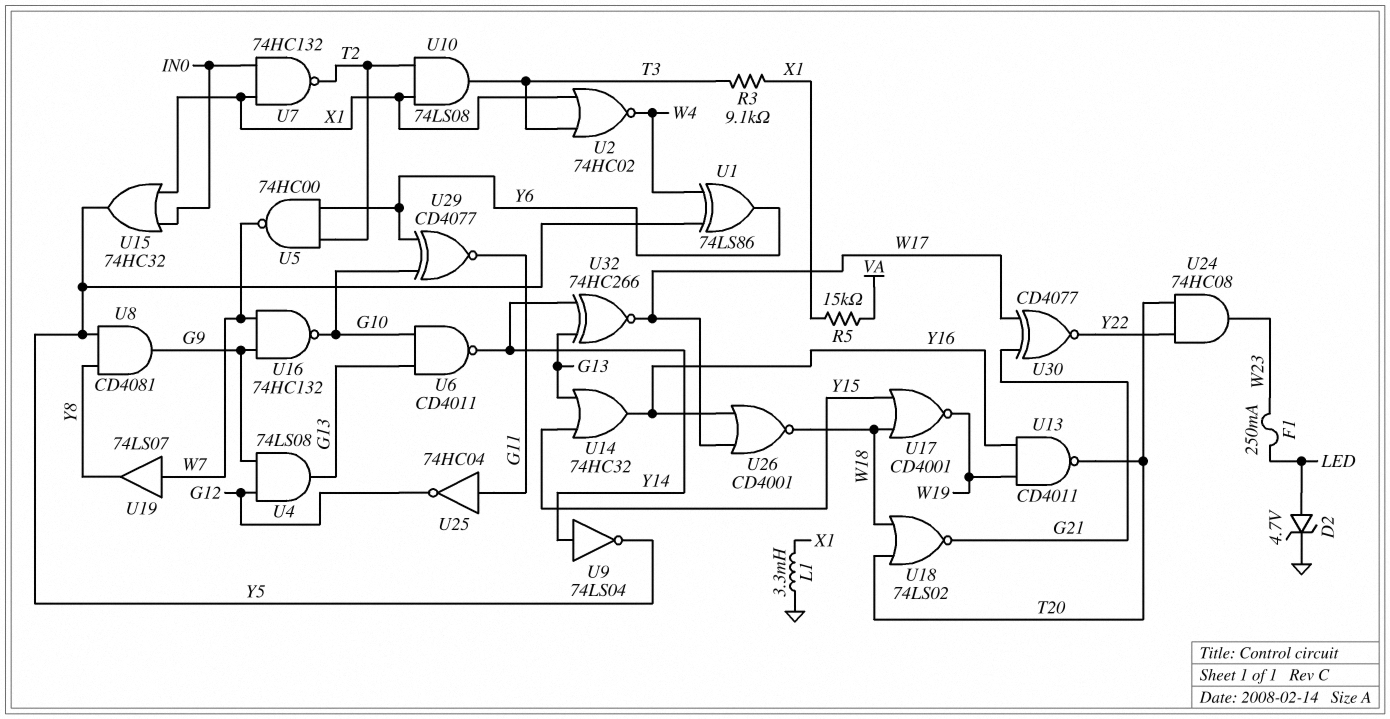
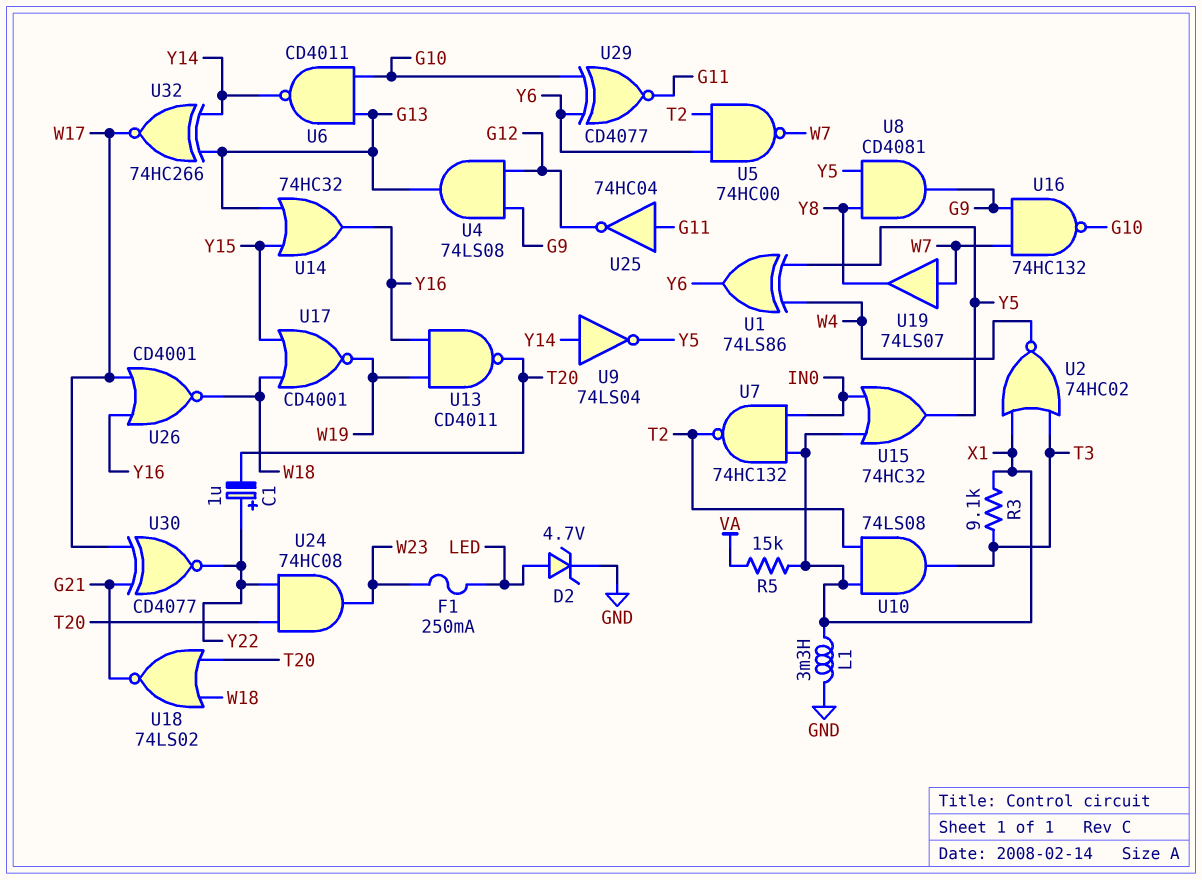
C1: none -> 1uF (plus Y22, minus T20)

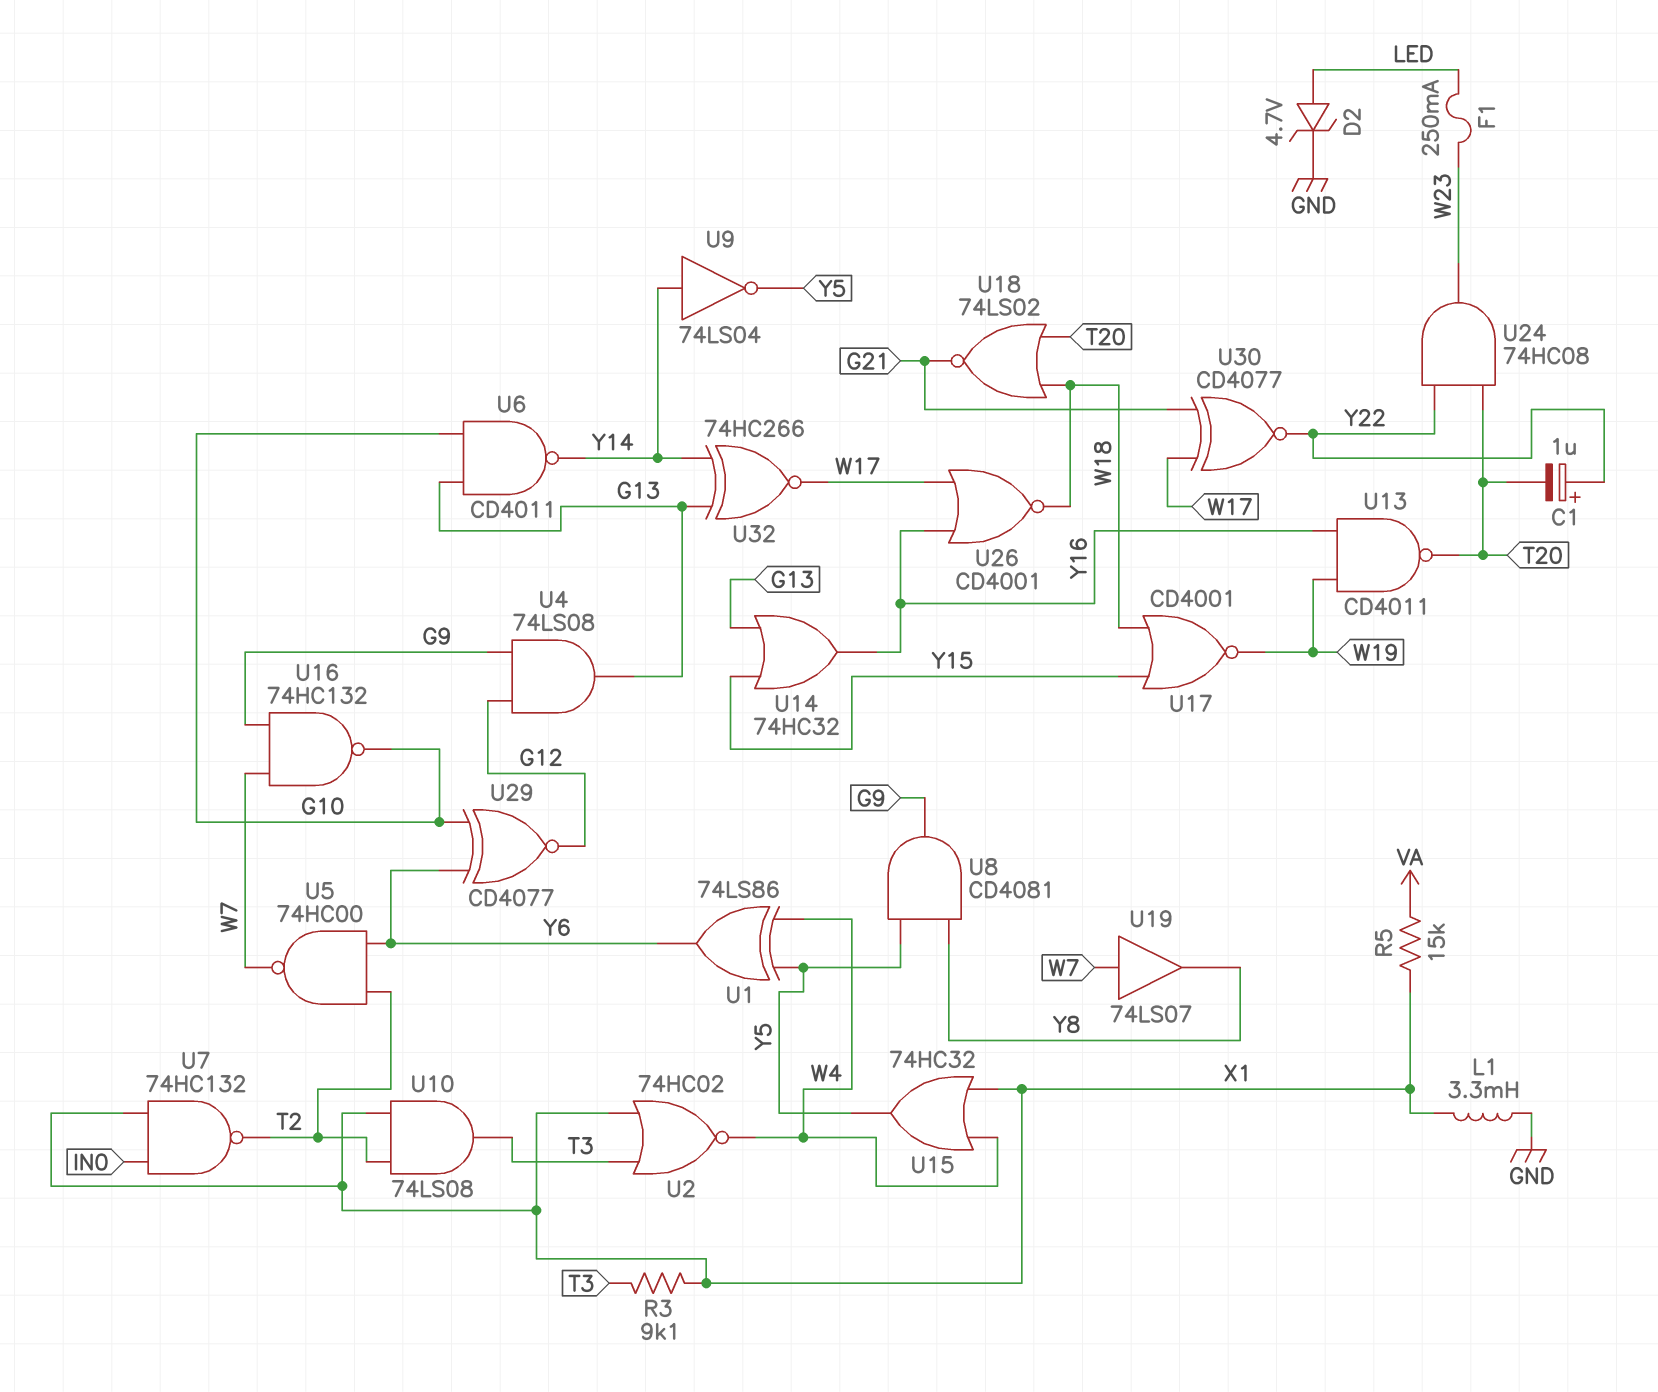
U15: OR 74HC32 (in IN0, in X1, out Y5) -> OR 74HC32 (in W4, in X1, out Y5)
U25: NOT 74HC04 (in G11, out G12) -> none
U29: XNOR CD4077 (in G10, in Y6, out G11) -> XNOR CD4077 (in G10, in Y6, out G12)

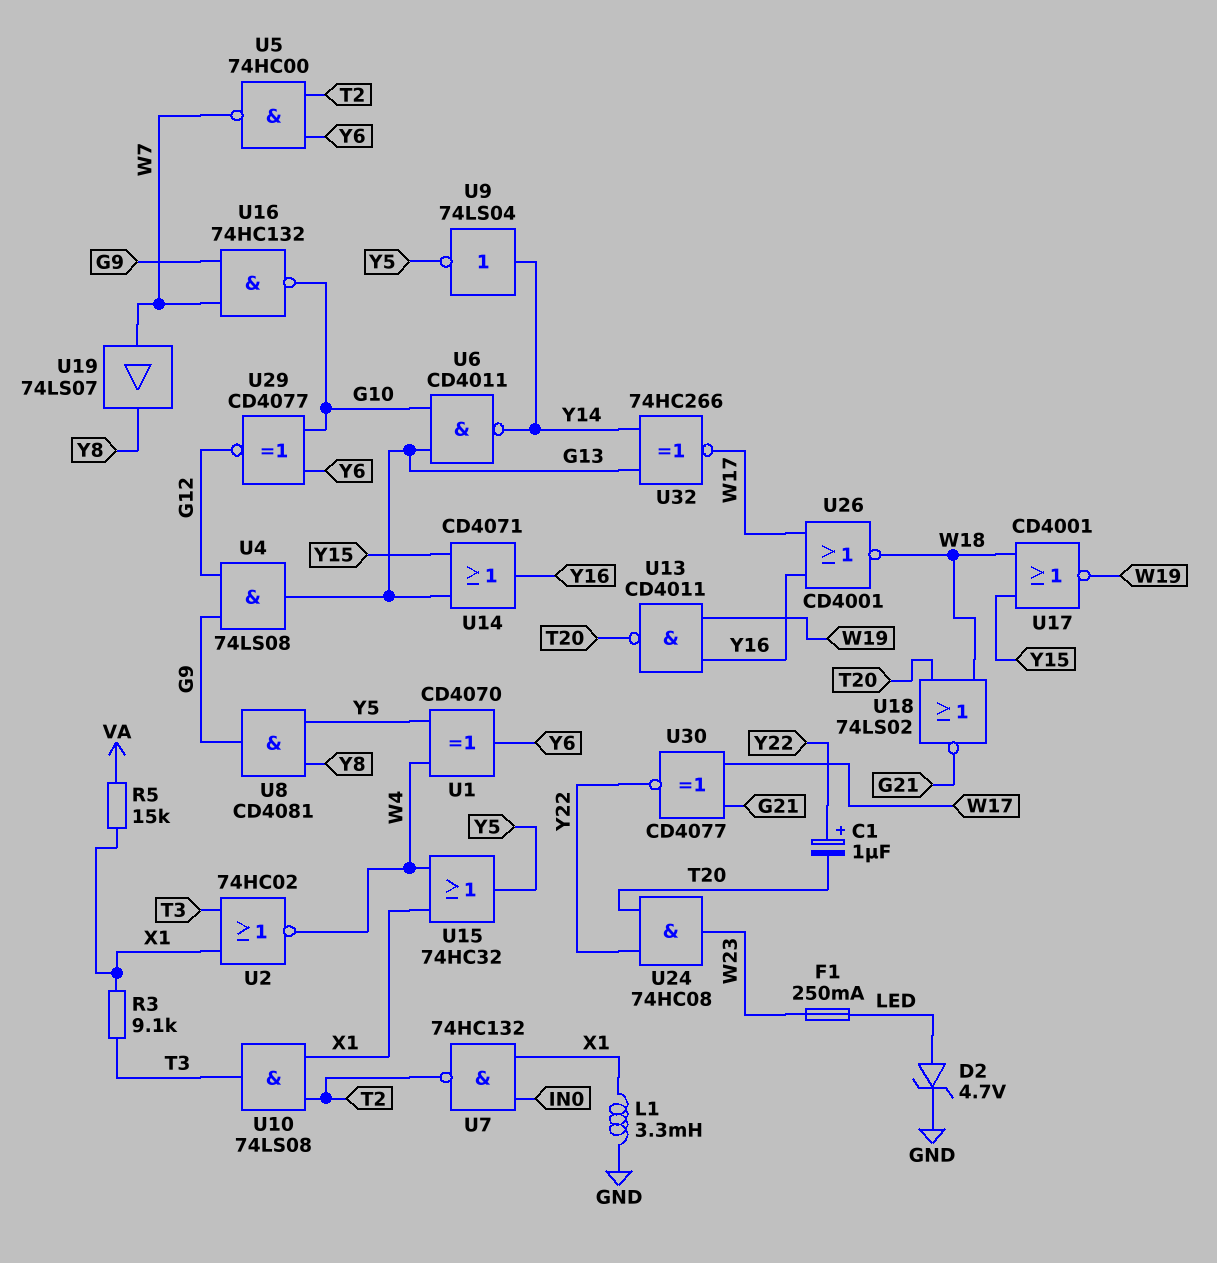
U1: XOR 74LS86 (in W4, in Y5, out Y6) -> XOR CD4070 (in W4, in Y5, out Y6)
U14: OR 74HC32 (in G13, in Y15, out Y16) -> OR CD4071 (in G13, in Y15, out Y16)

